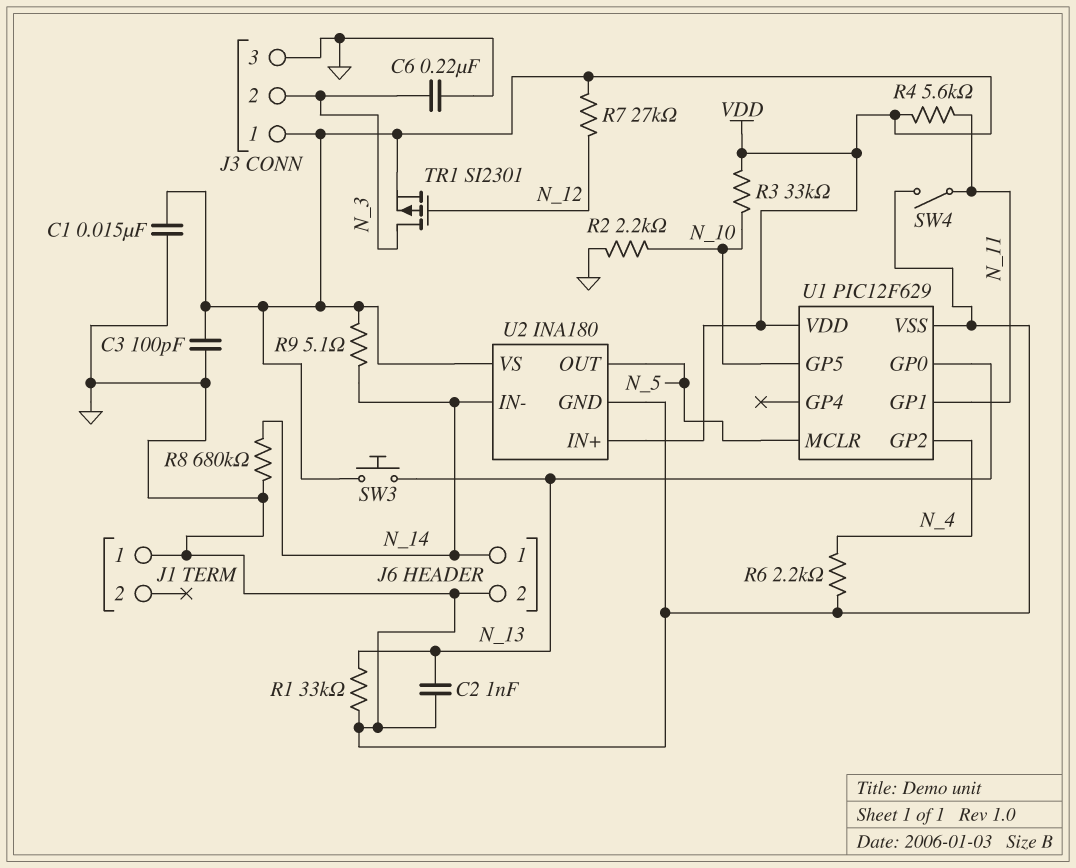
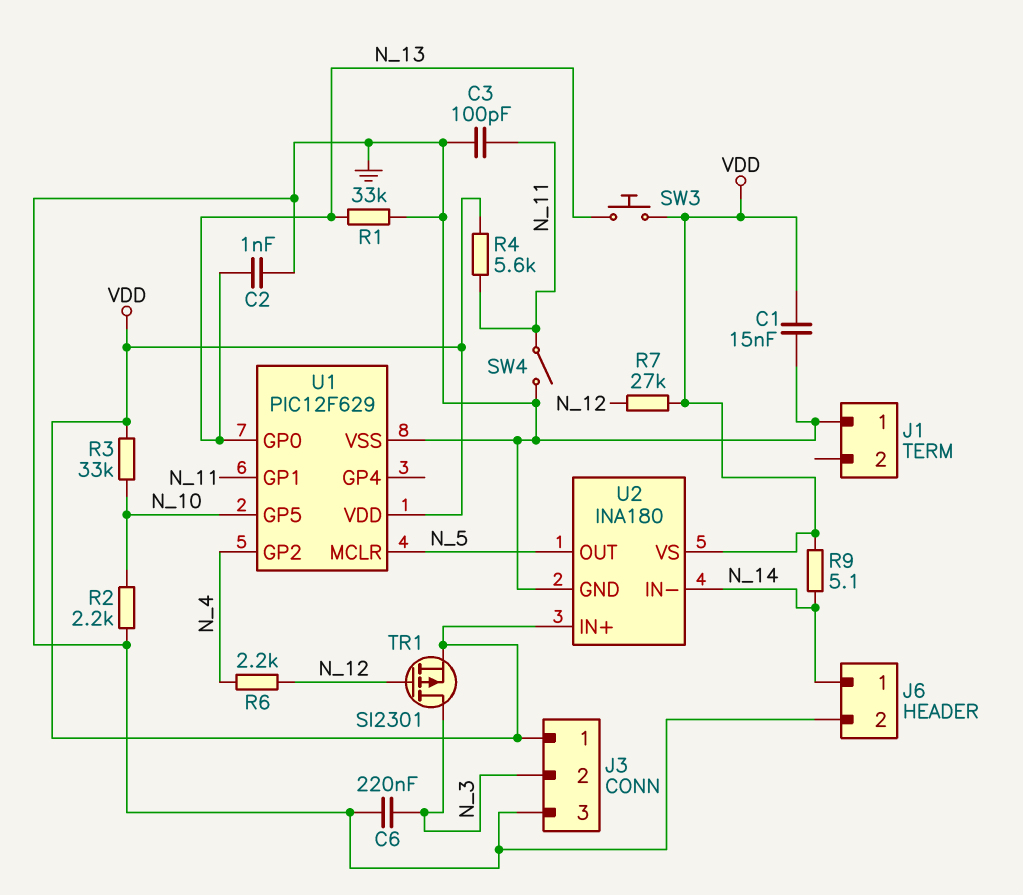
C3: 100pF (GND, VDD) -> 100pF (GND, N_11)
R6: 2.2k (GND, N_4) -> 2.2k (N_4, N_12)
R8: 680k (GND, N_14) -> none

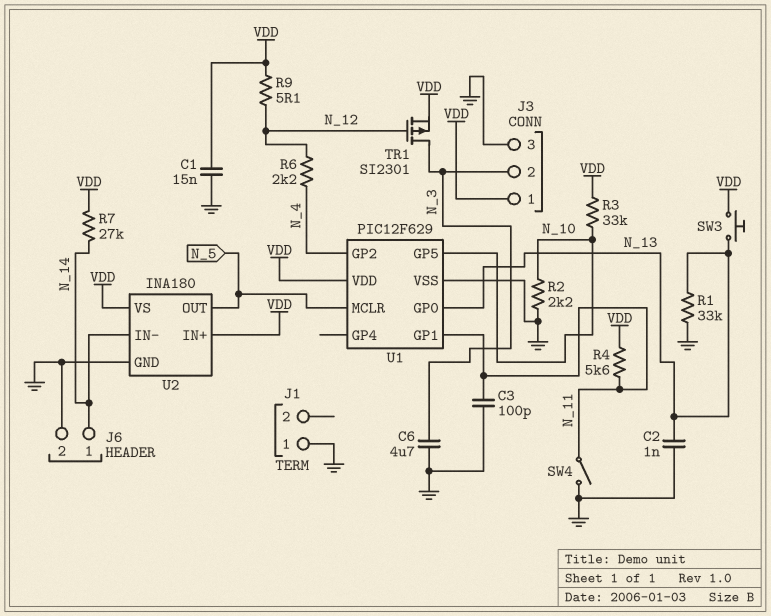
C6: 220nF (GND, N_3) -> 4.7uF (GND, N_3)
R7: 27k (N_12, VDD) -> 27k (N_14, VDD)
R9: 5.1 (N_14, VDD) -> 5.1 (N_12, VDD)

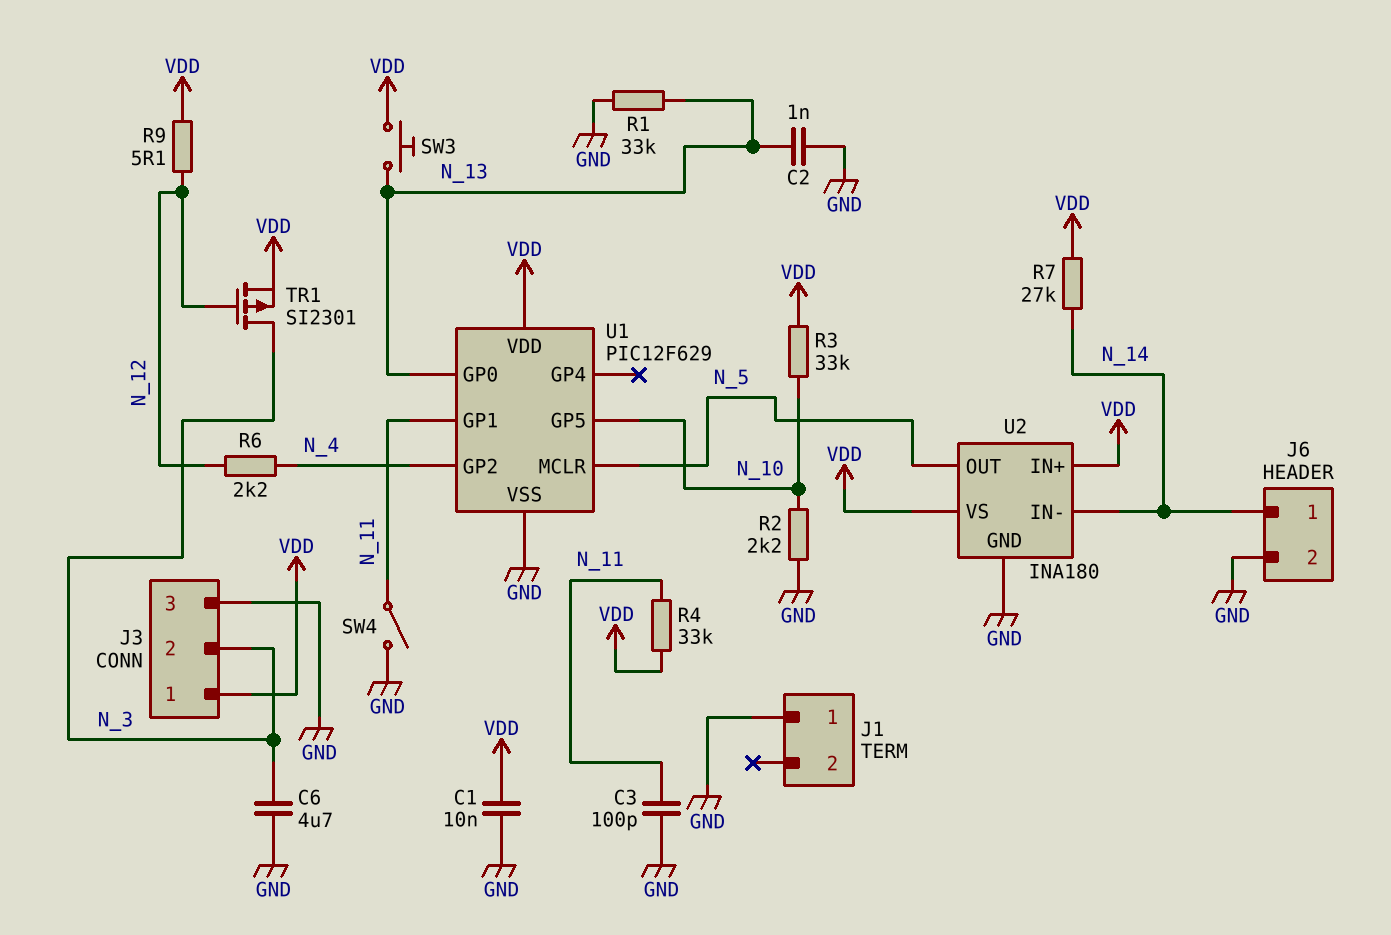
C1: 15nF (GND, VDD) -> 10nF (GND, VDD)
R4: 5.6k (N_11, VDD) -> 33k (N_11, VDD)

